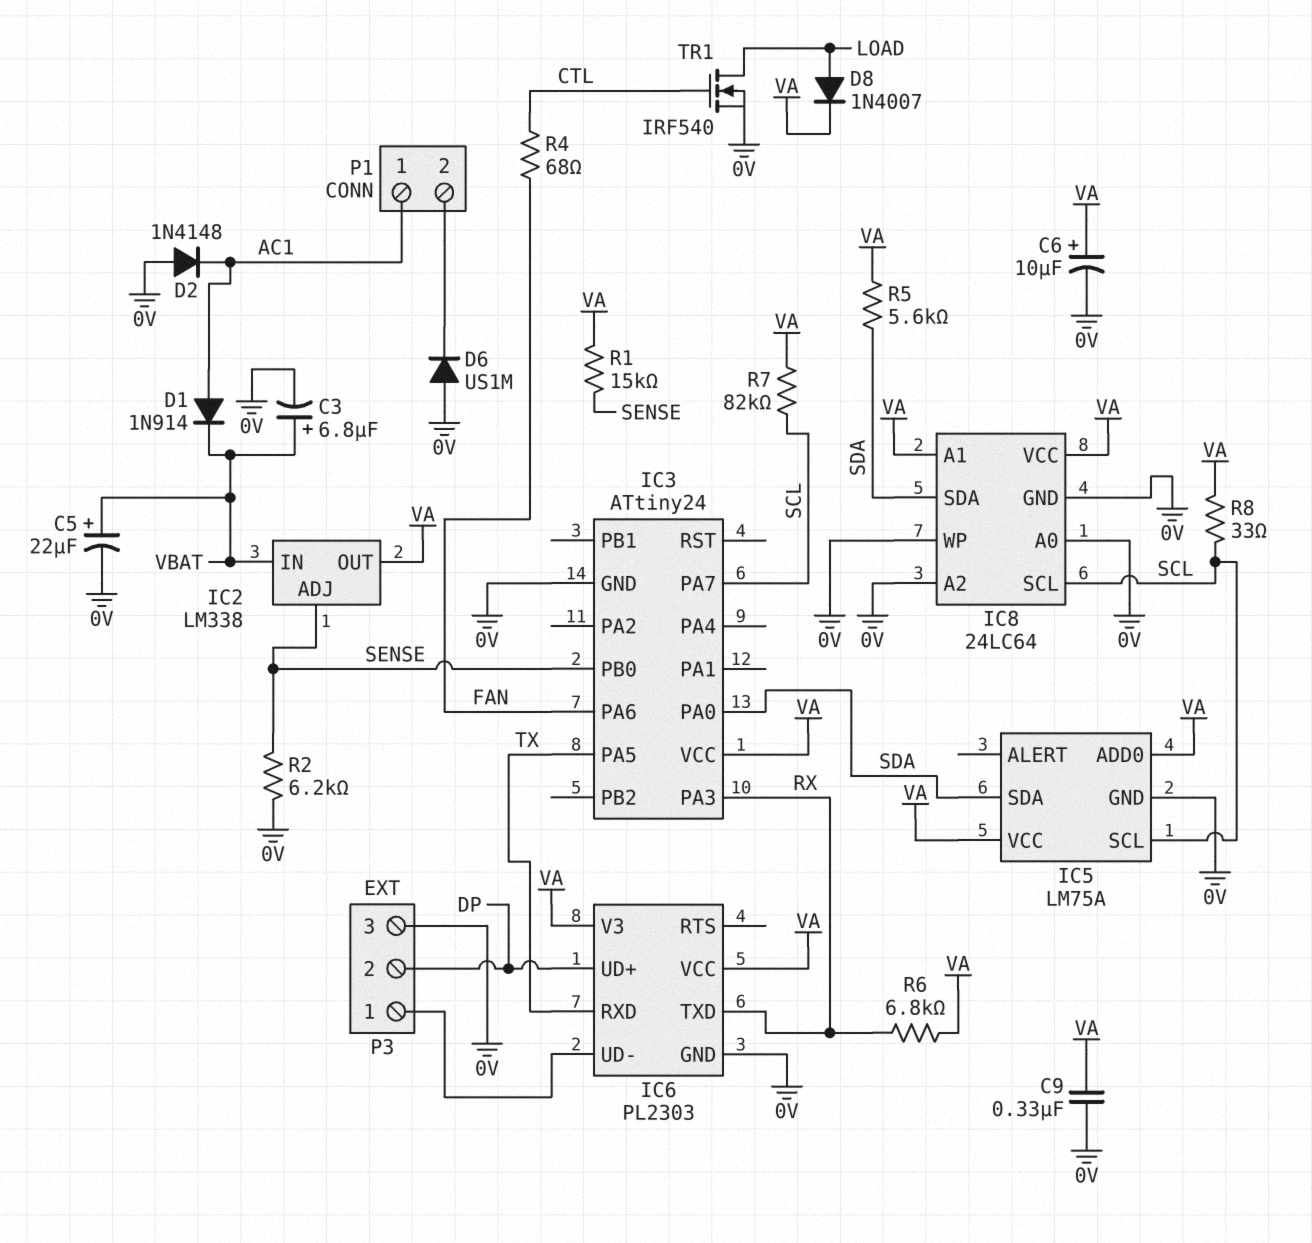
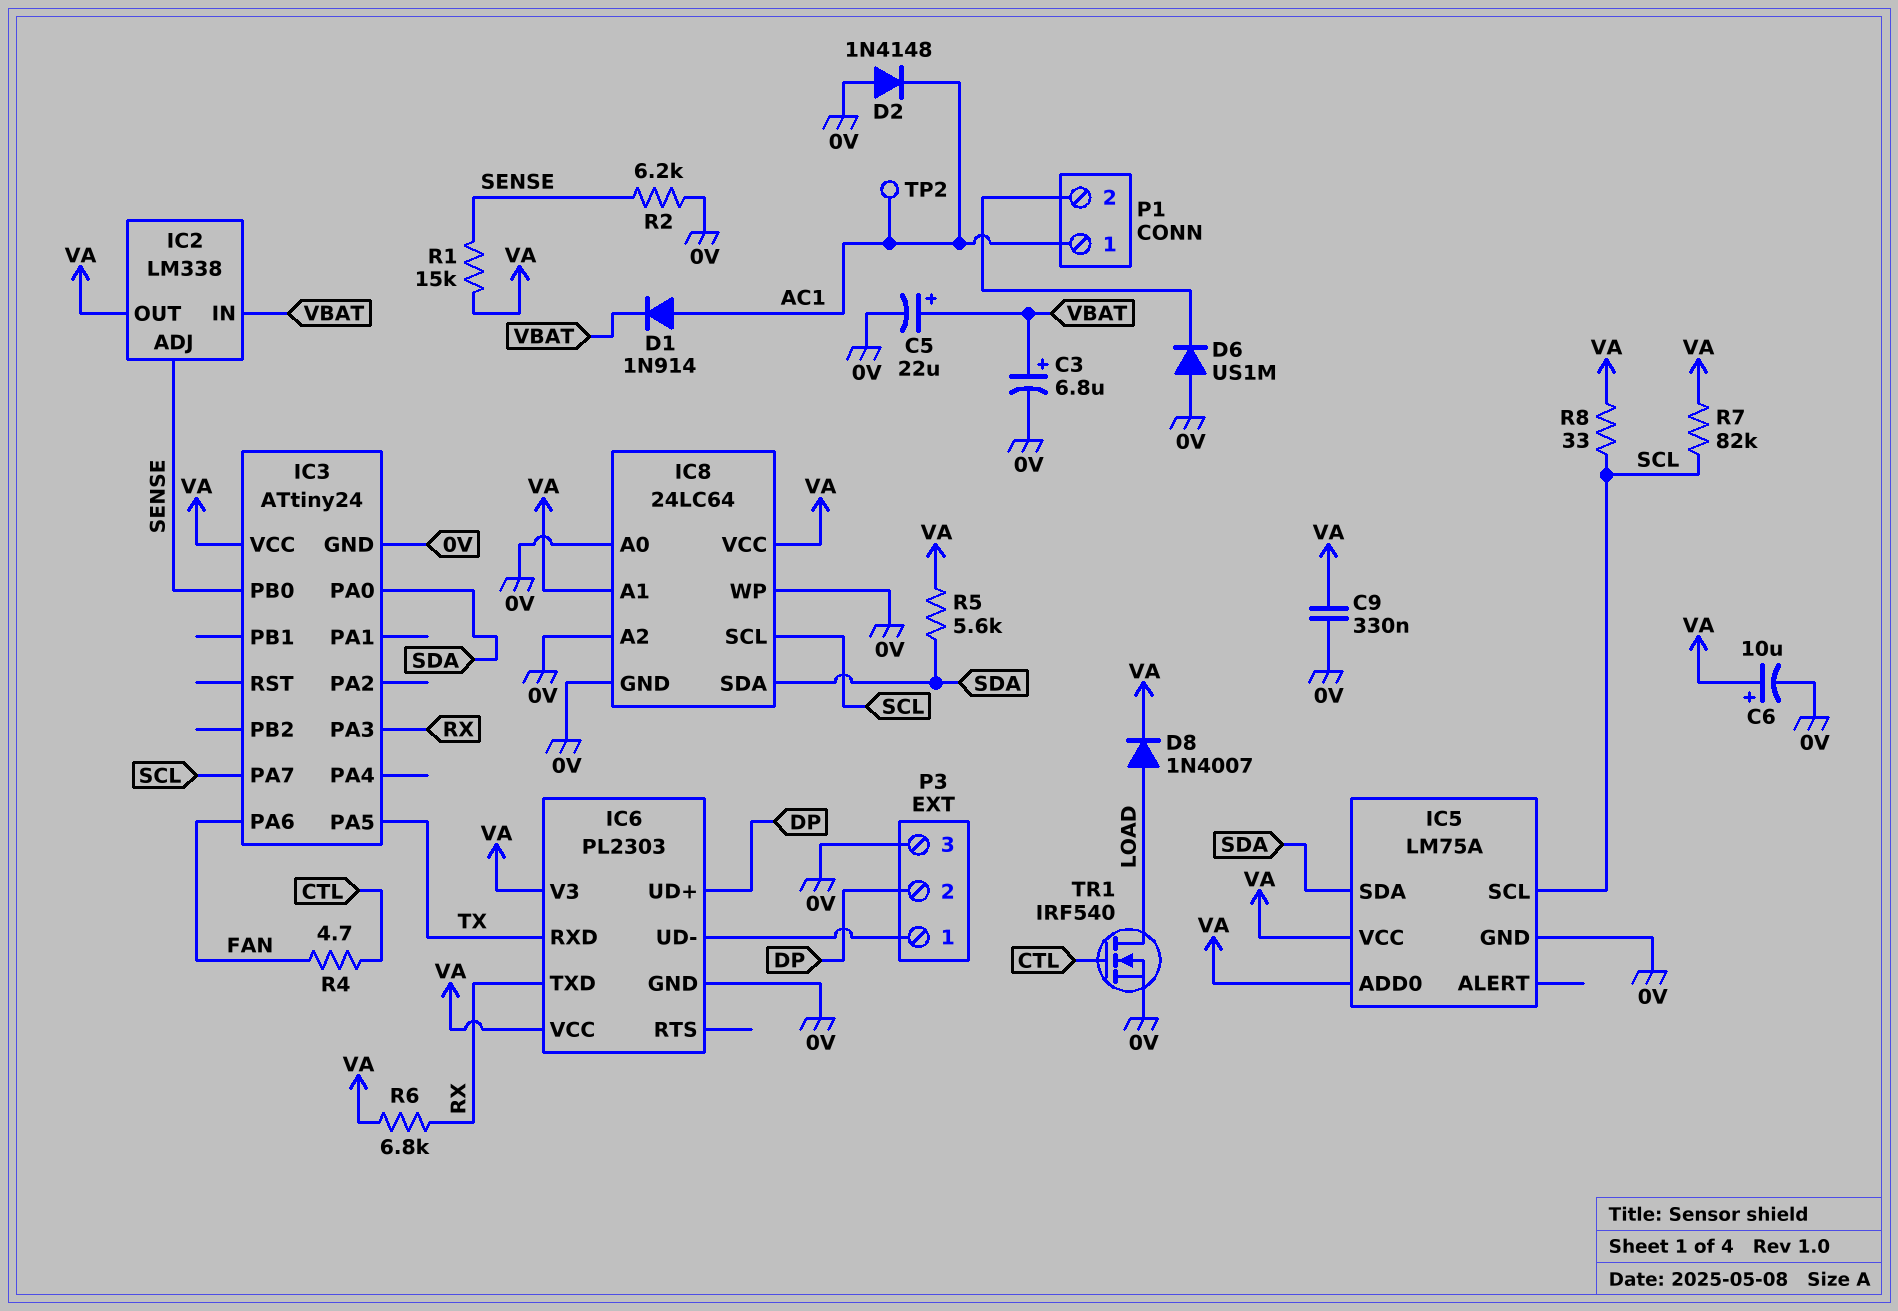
R4: 68 (CTL, FAN) -> 4.7 (CTL, FAN)
TP2: none -> test point (AC1)

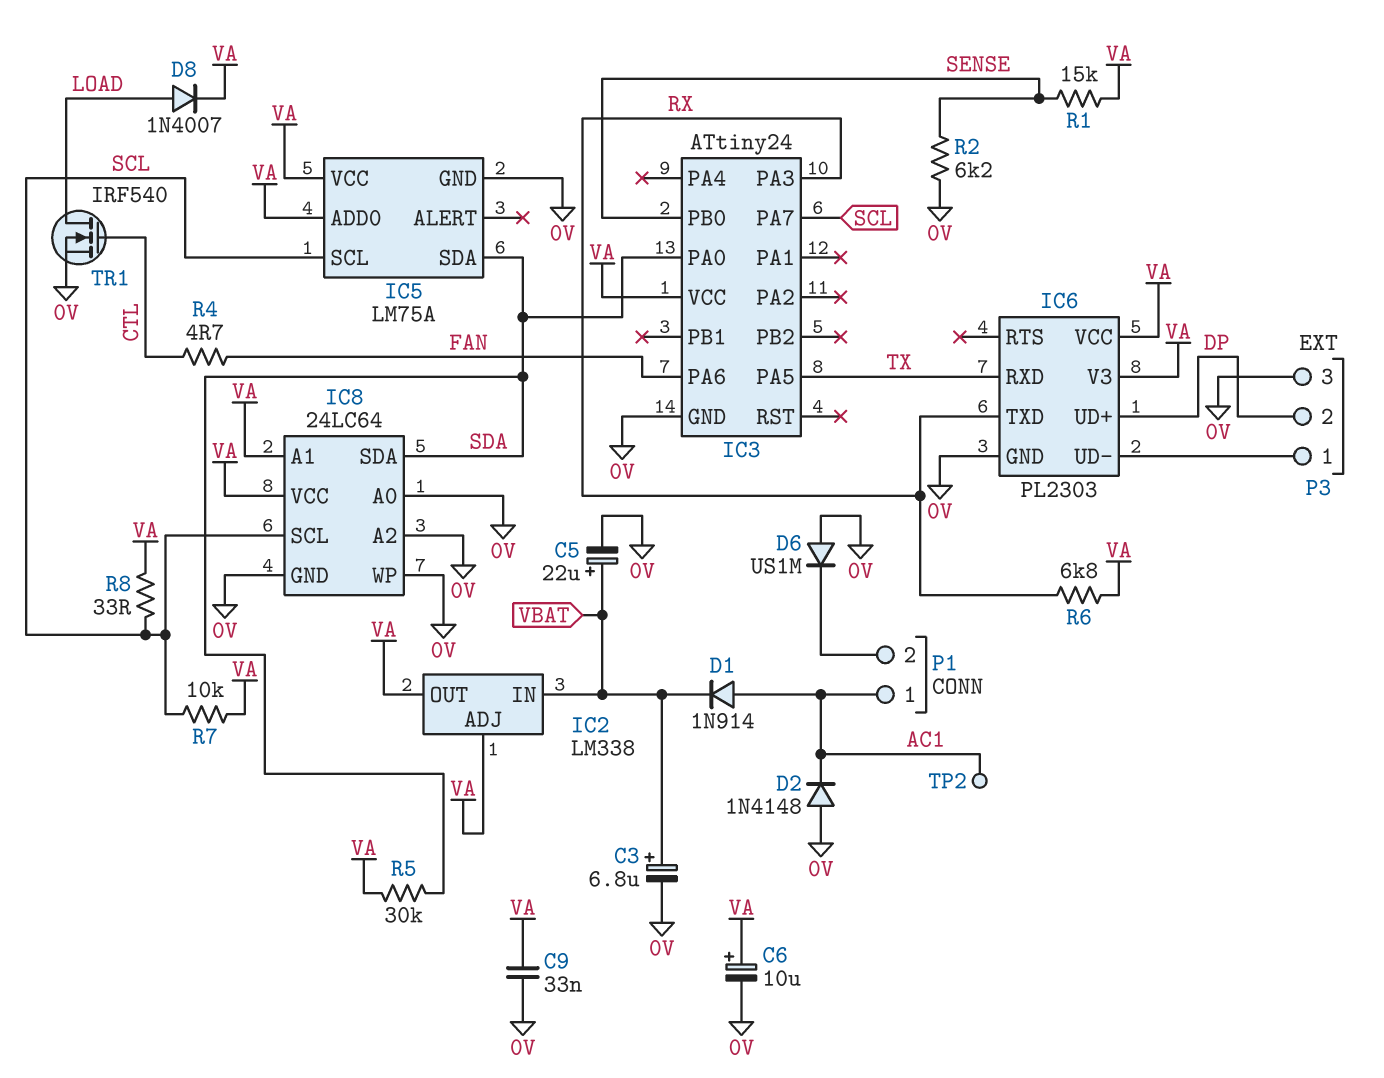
C9: 330nF (0V, VA) -> 33nF (0V, VA)
IC2 pin ADJ: SENSE -> VA
R5: 5.6k (SDA, VA) -> 30k (SDA, VA)
R7: 82k (SCL, VA) -> 10k (SCL, VA)

